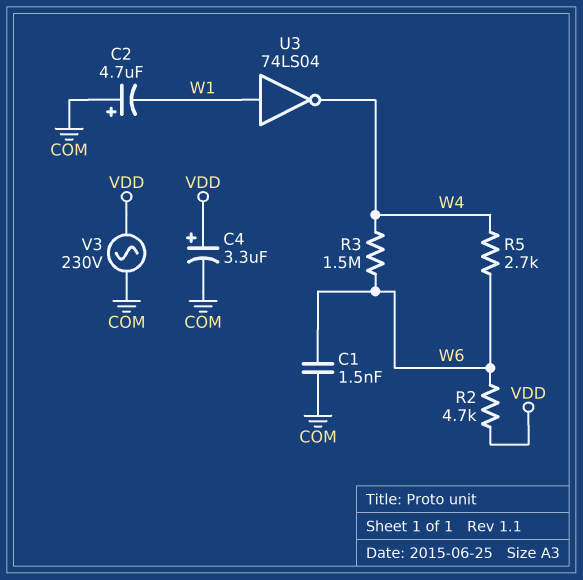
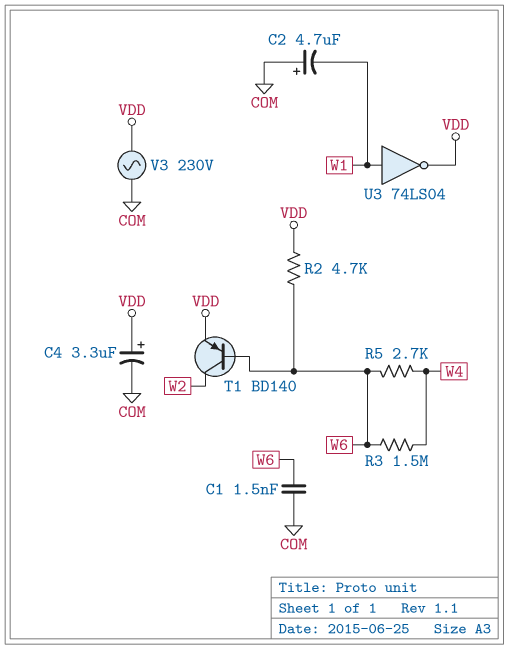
T1: none -> PNP BD140 (B W6, C W2, E VDD)
U3: NOT 74LS04 (in W1, out W4) -> NOT 74LS04 (in W1, out VDD)

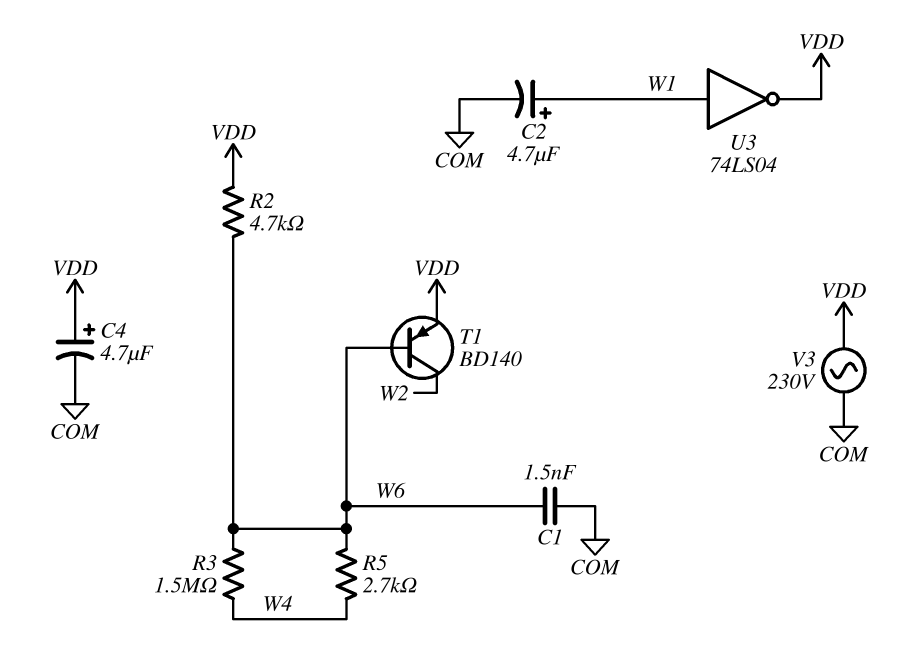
C2: 4.7uF (plus COM, minus W1) -> 4.7uF (plus W1, minus COM)
C4: 3.3uF (plus VDD, minus COM) -> 4.7uF (plus VDD, minus COM)

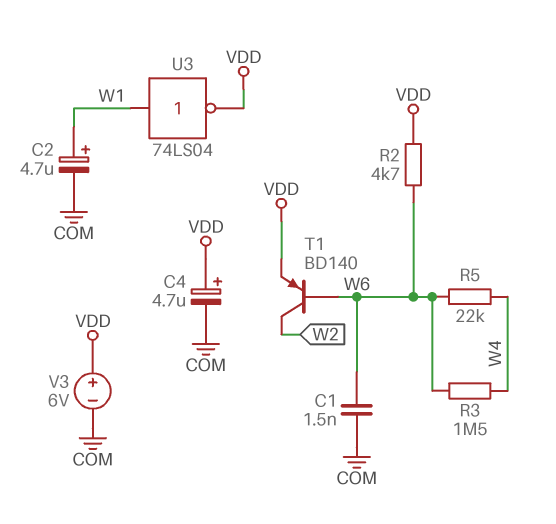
R5: 2.7k (W4, W6) -> 22k (W4, W6)
V3: AC 230V (COM, VDD) -> 6V (plus VDD, minus COM)

